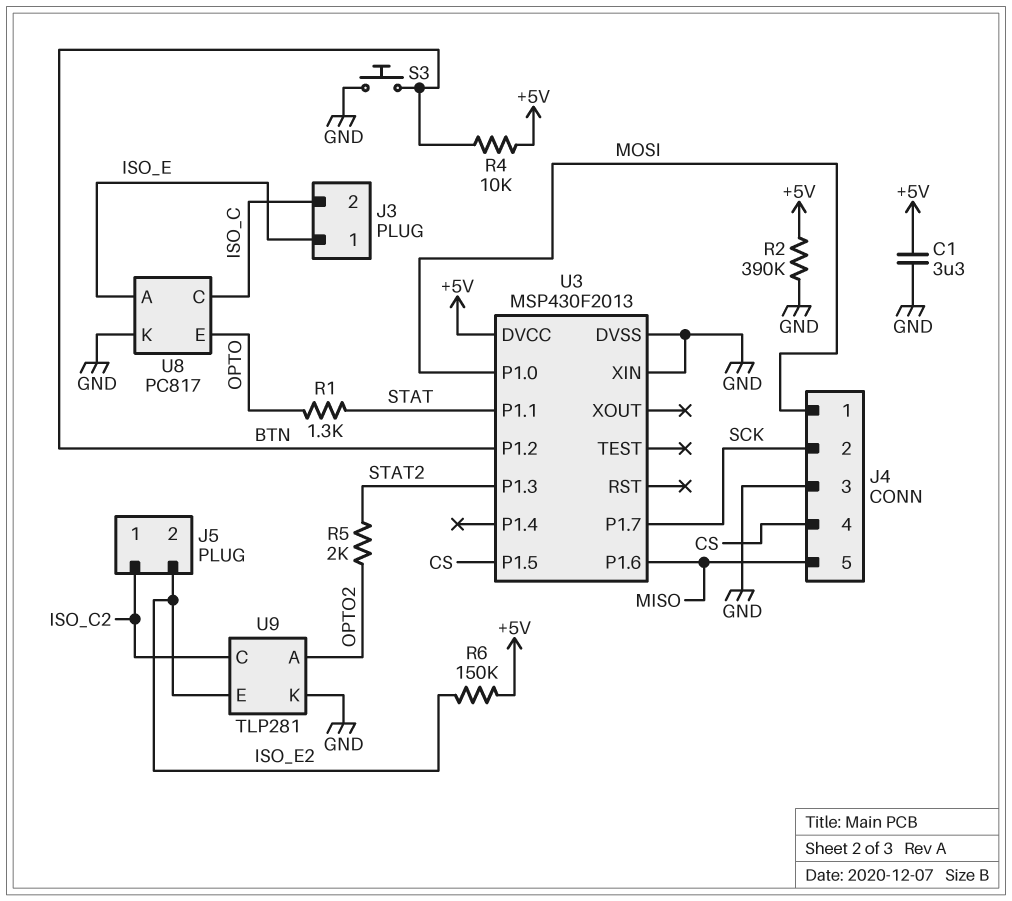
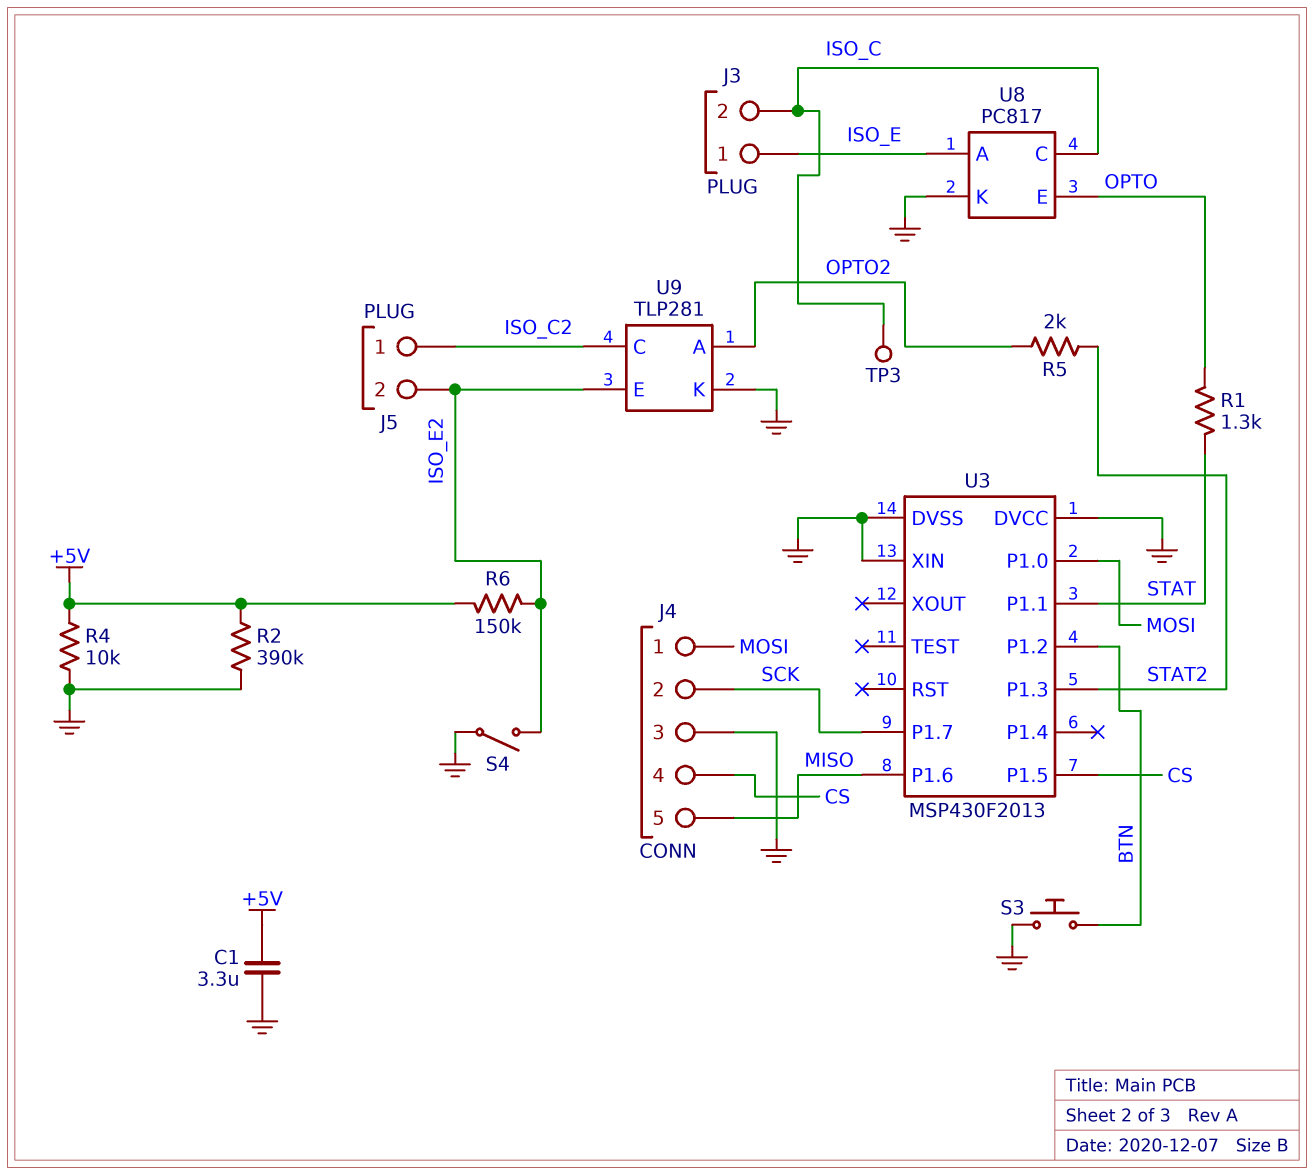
R4: 10k (+5V, BTN) -> 10k (+5V, GND)
S4: none -> switch (GND, ISO_E2)
TP3: none -> test point (ISO_C)
U3 pin DVCC: +5V -> GND

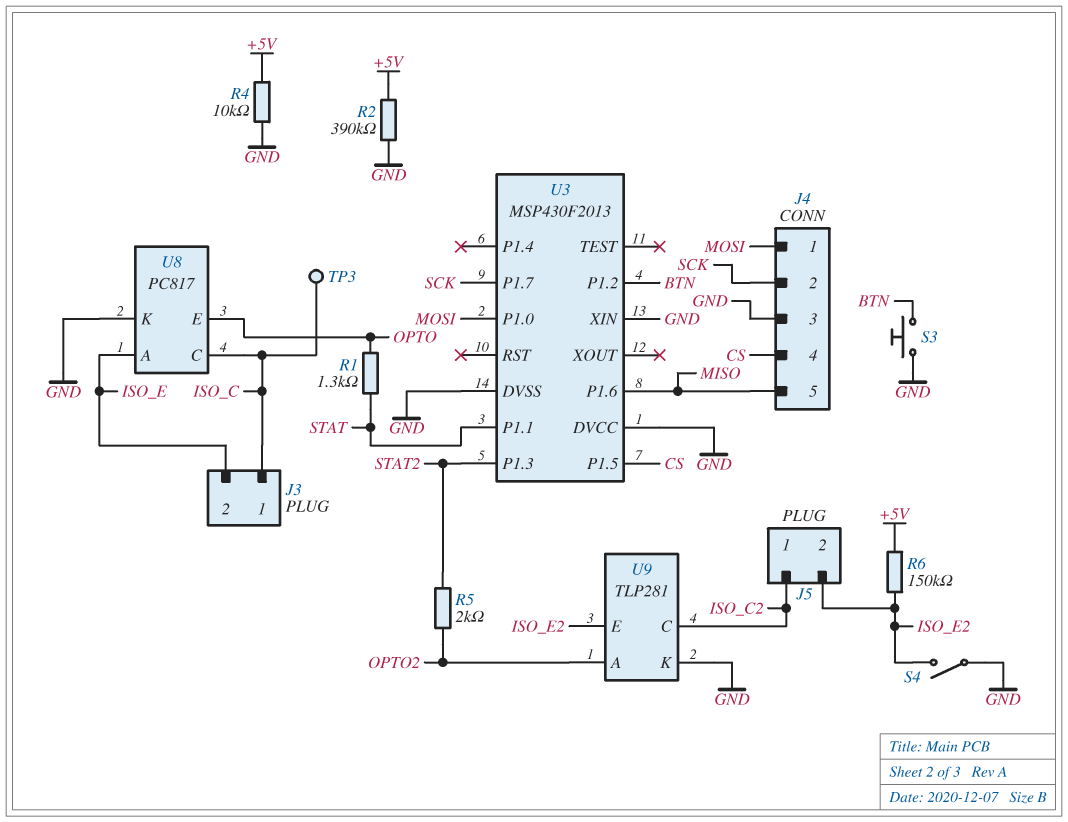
C1: 3.3uF (+5V, GND) -> none
J3 pin 1: ISO_E -> ISO_C
J3 pin 2: ISO_C -> ISO_E

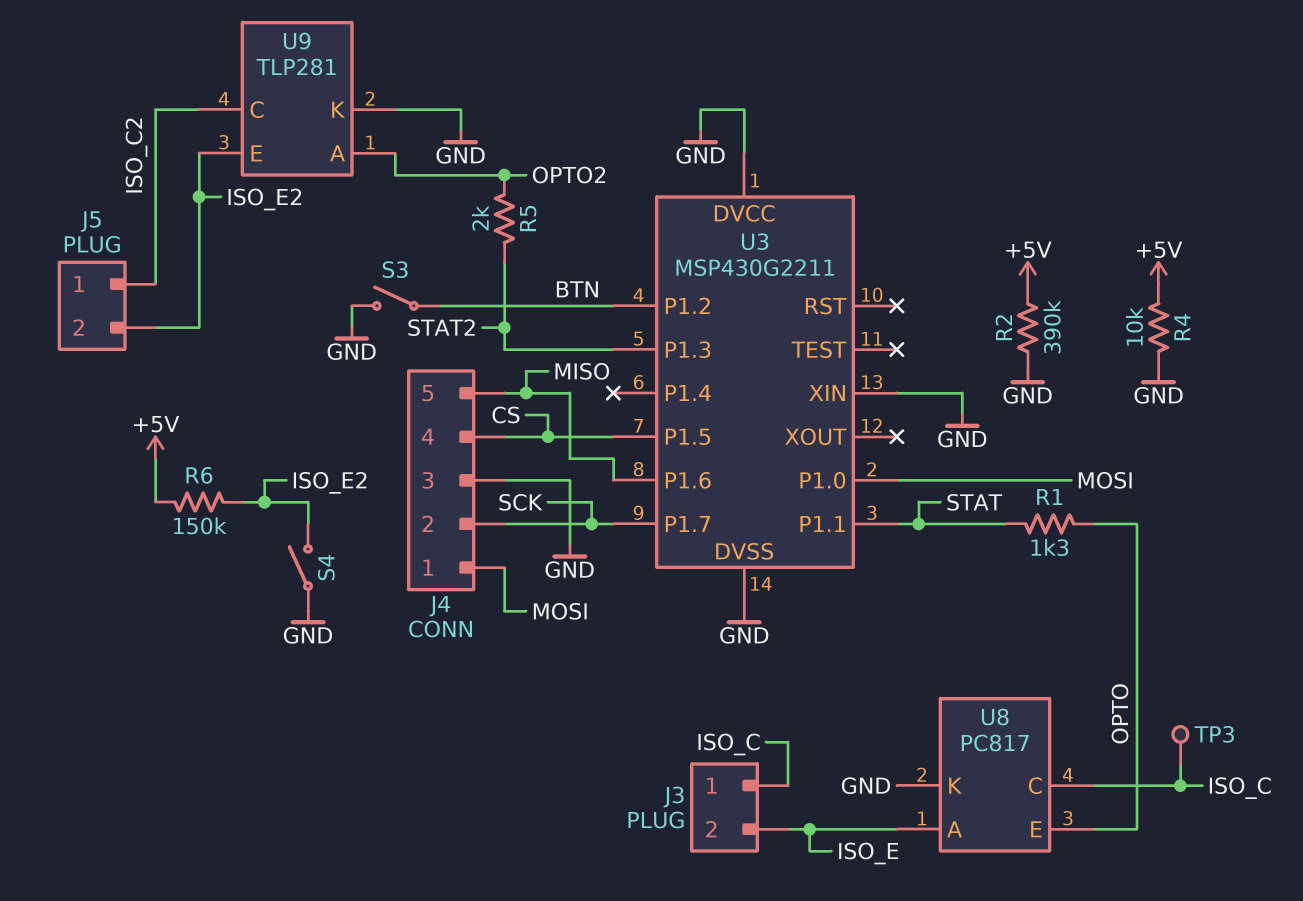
S3: button (BTN, GND) -> switch (BTN, GND)
U3: MSP430F2013 -> MSP430G2211

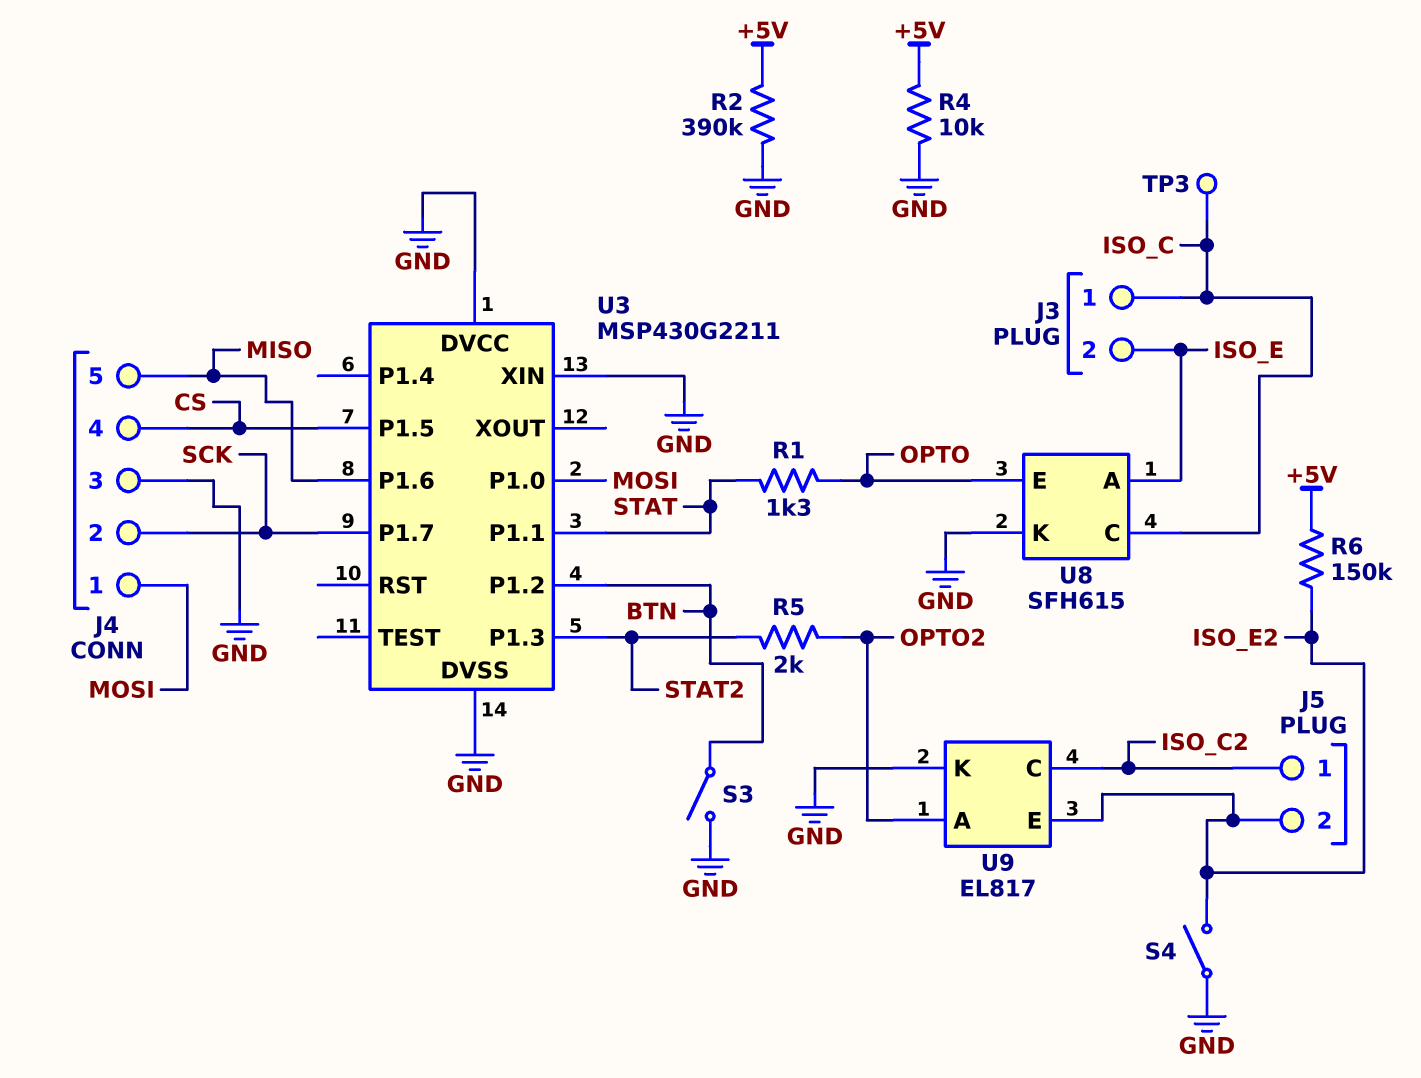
U8: PC817 -> SFH615
U9: TLP281 -> EL817

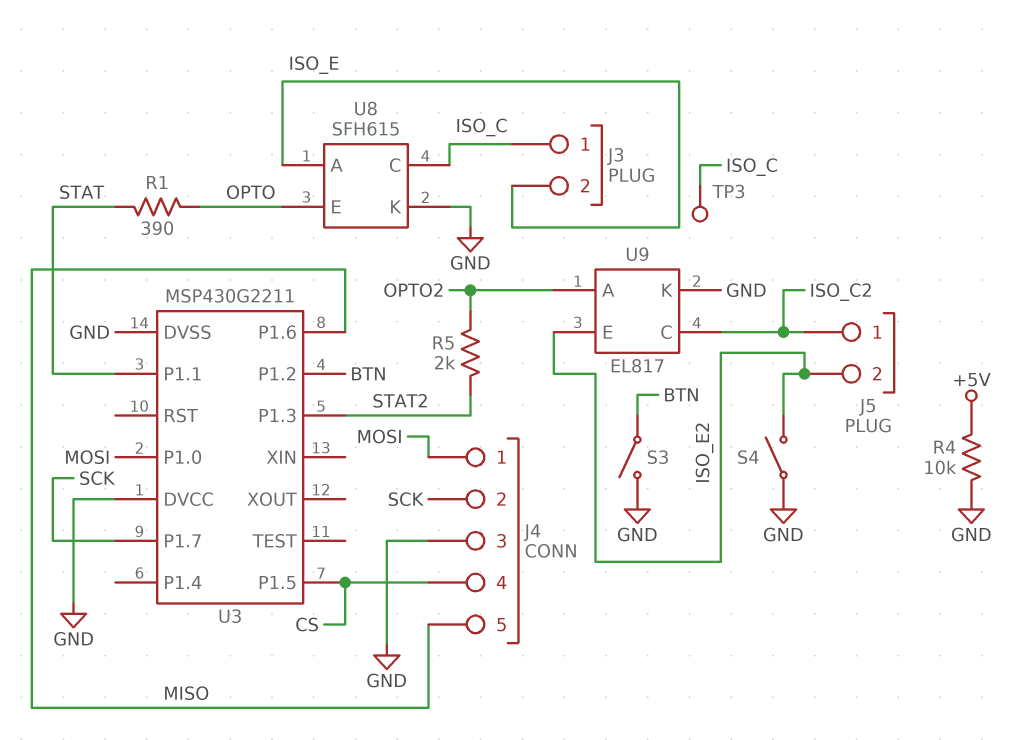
R1: 1.3k (OPTO, STAT) -> 390 (OPTO, STAT)
R2: 390k (+5V, GND) -> none
R6: 150k (+5V, ISO_E2) -> none
U3 pin XIN: GND -> none

